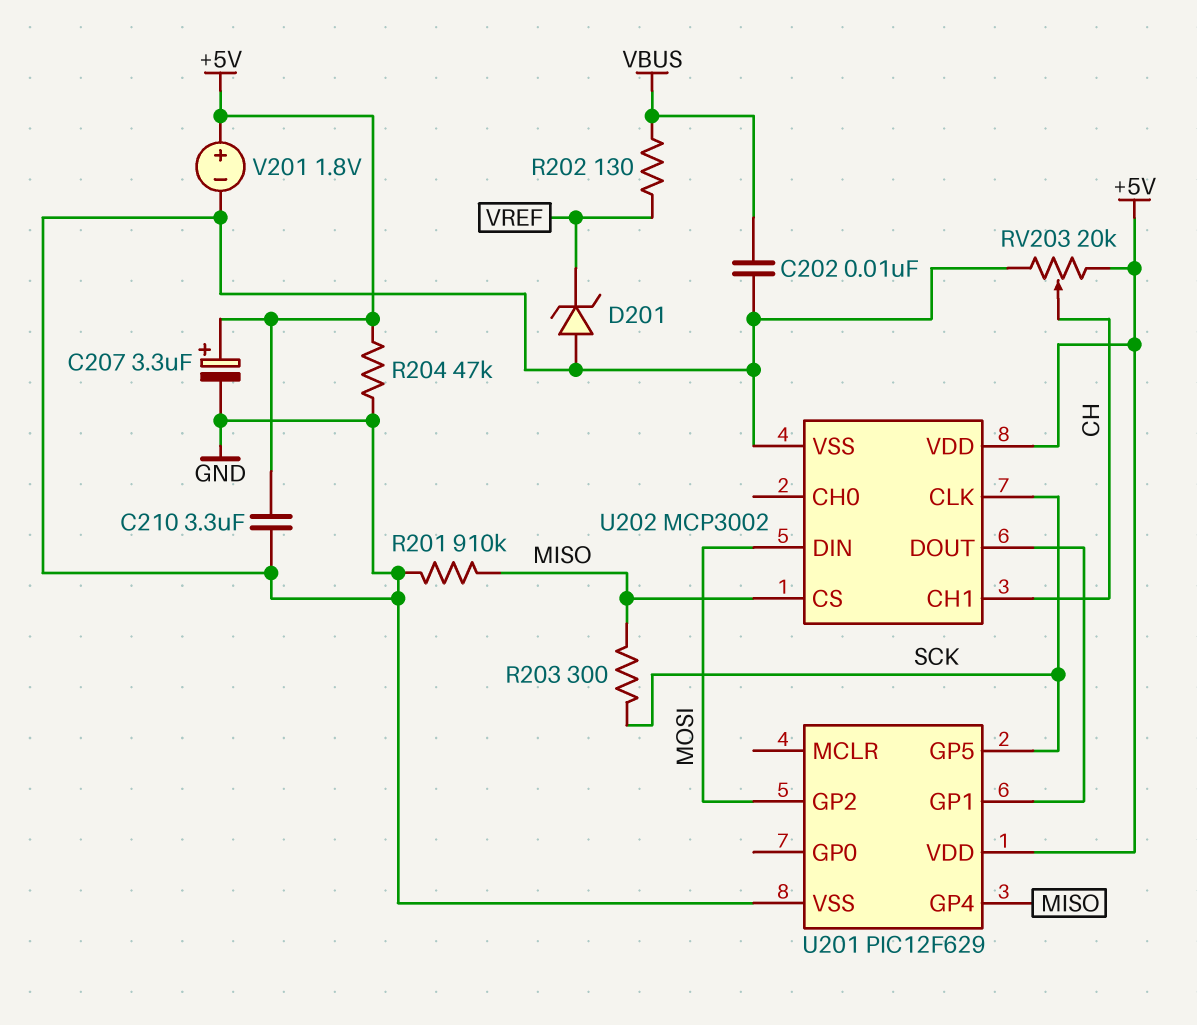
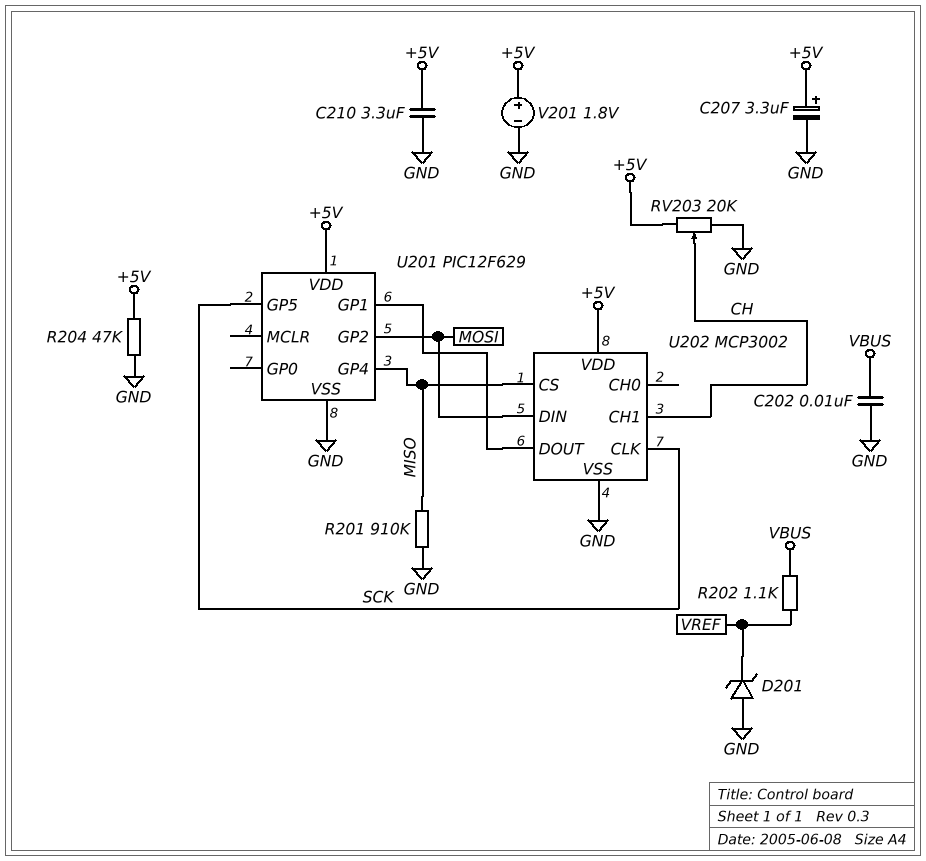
R202: 130 (VBUS, VREF) -> 1.1k (VBUS, VREF)
R203: 300 (MISO, SCK) -> none

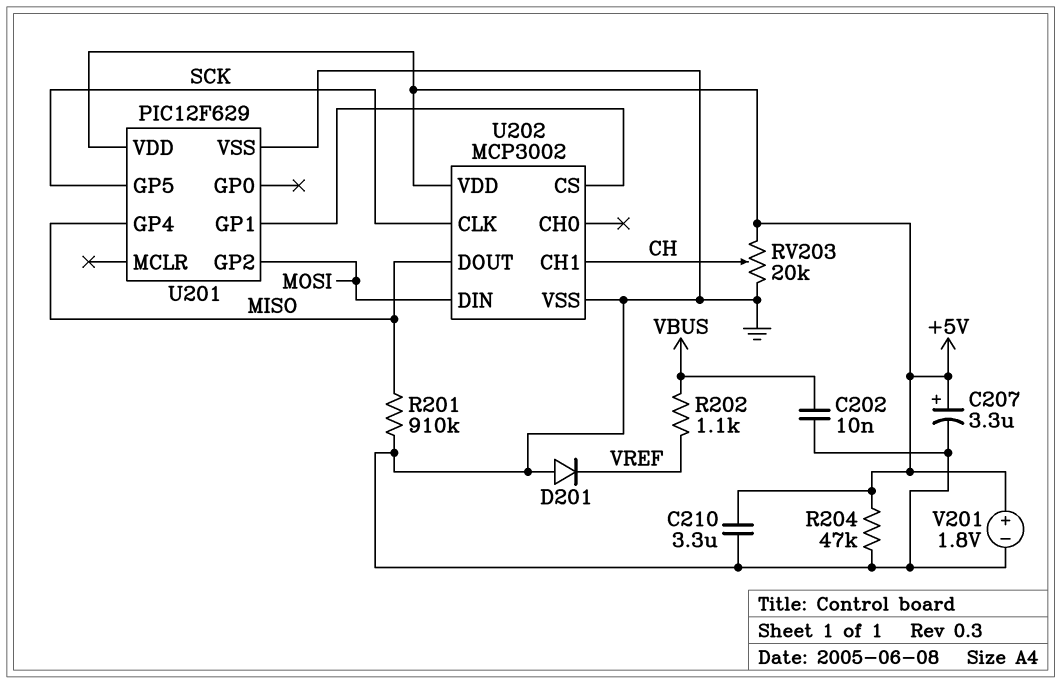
D201: zener (A GND, K VREF) -> diode (A GND, K VREF)
U202 pin CS: MISO -> U201/GP1
U202 pin DOUT: U201/GP1 -> MISO

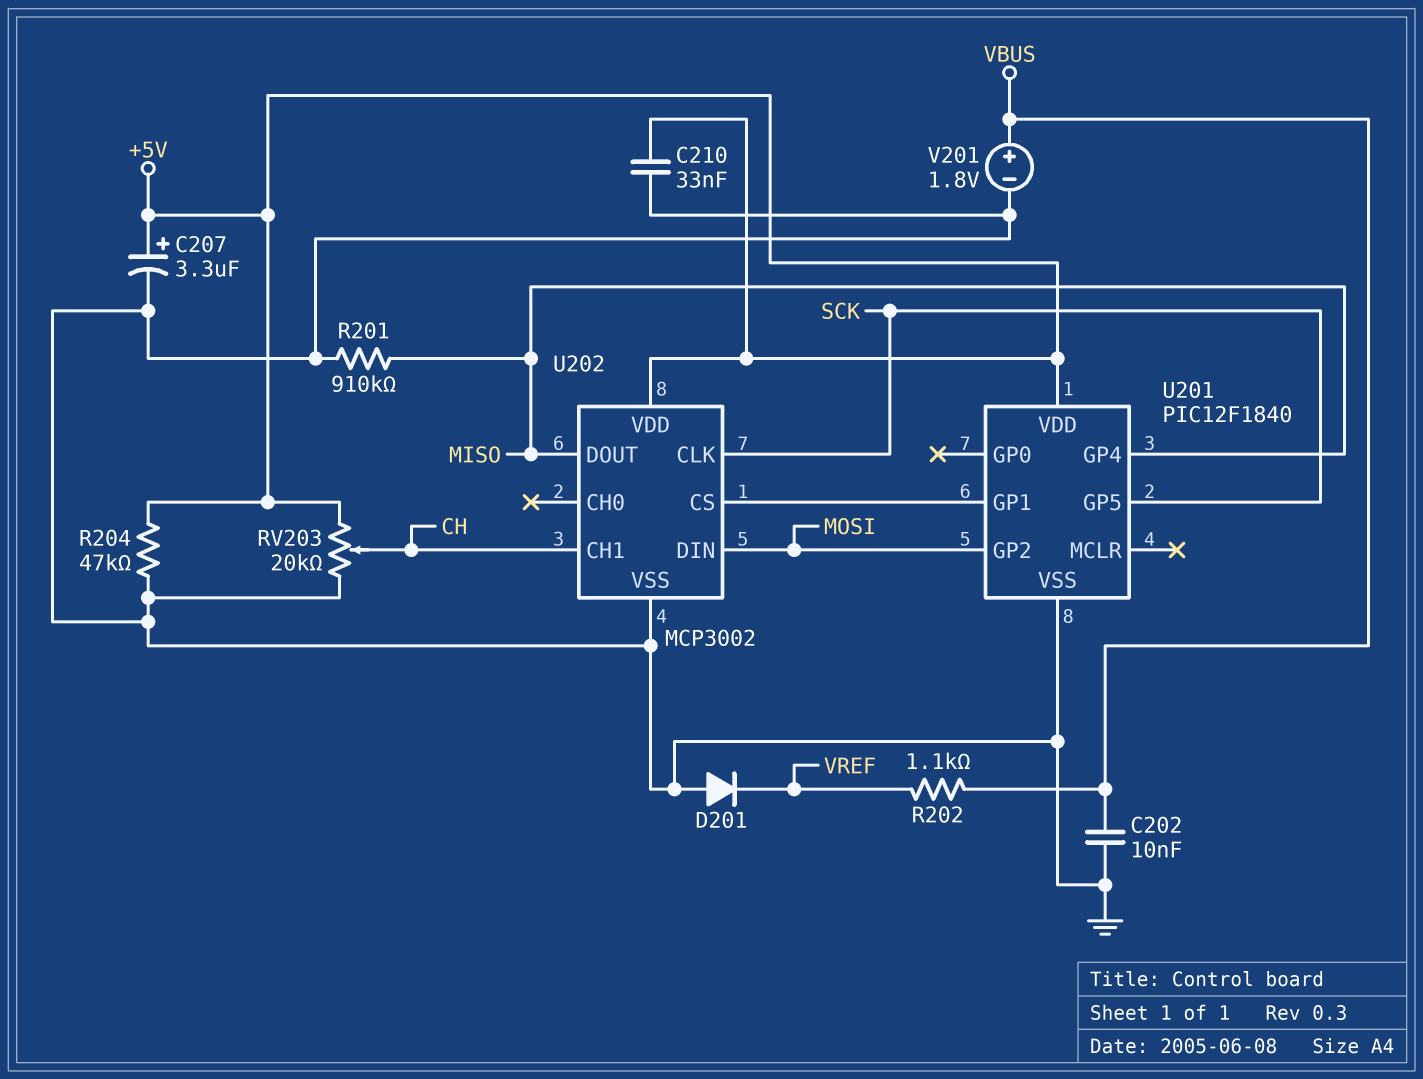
C210: 3.3uF (+5V, GND) -> 33nF (+5V, GND)
U201: PIC12F629 -> PIC12F1840
V201: 1.8V (plus +5V, minus GND) -> 1.8V (plus VBUS, minus GND)

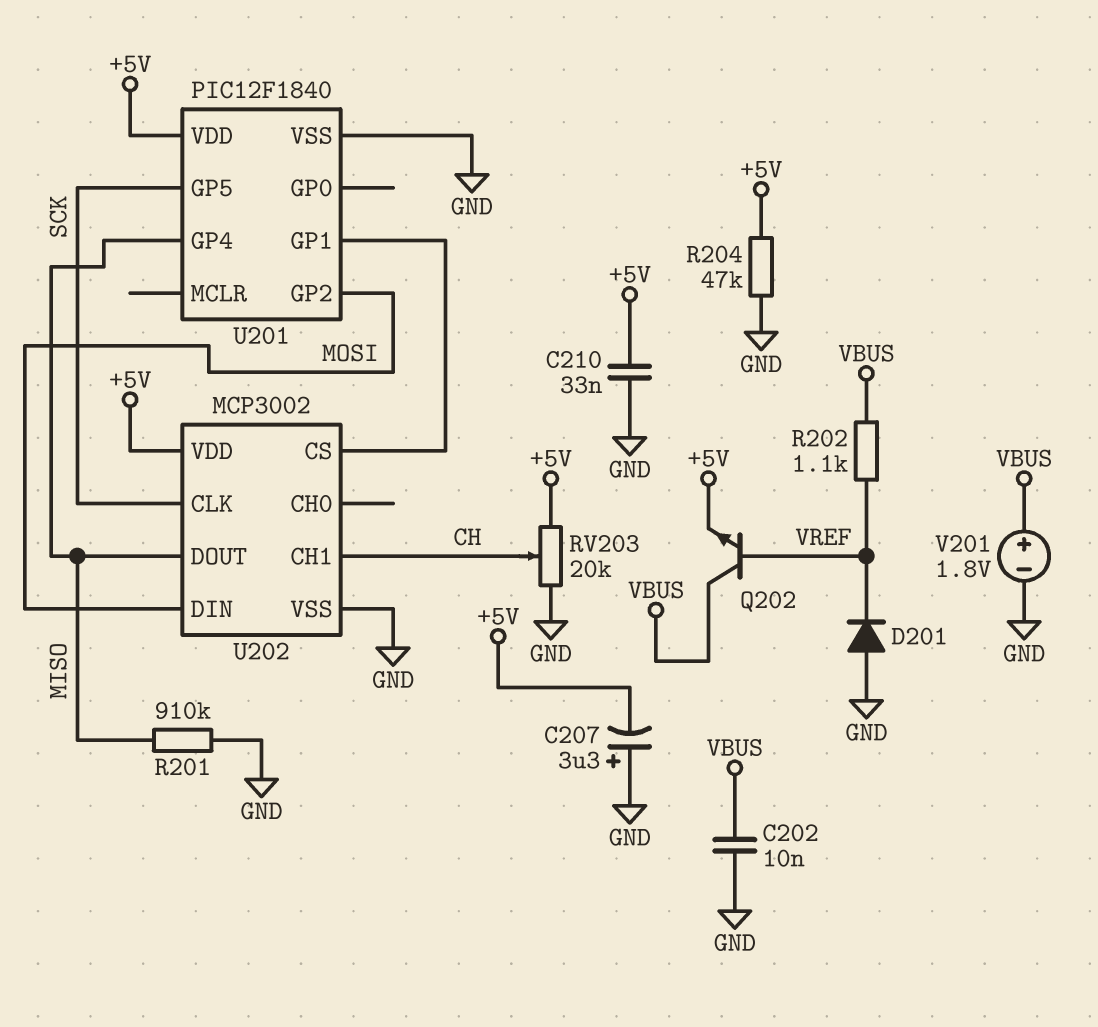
C207: 3.3uF (plus +5V, minus GND) -> 3.3uF (plus GND, minus +5V)
Q202: none -> NPN (B VREF, C VBUS, E +5V)

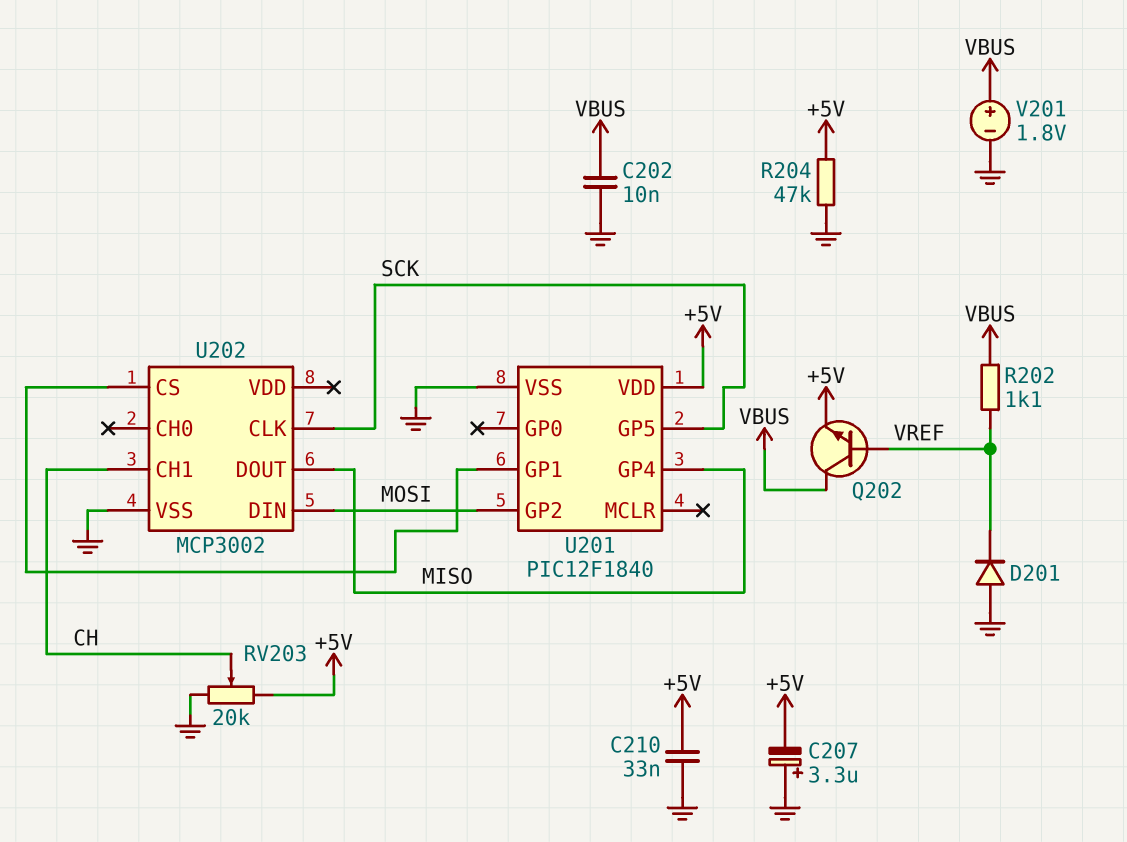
R201: 910k (GND, MISO) -> none
U202 pin VDD: +5V -> none

